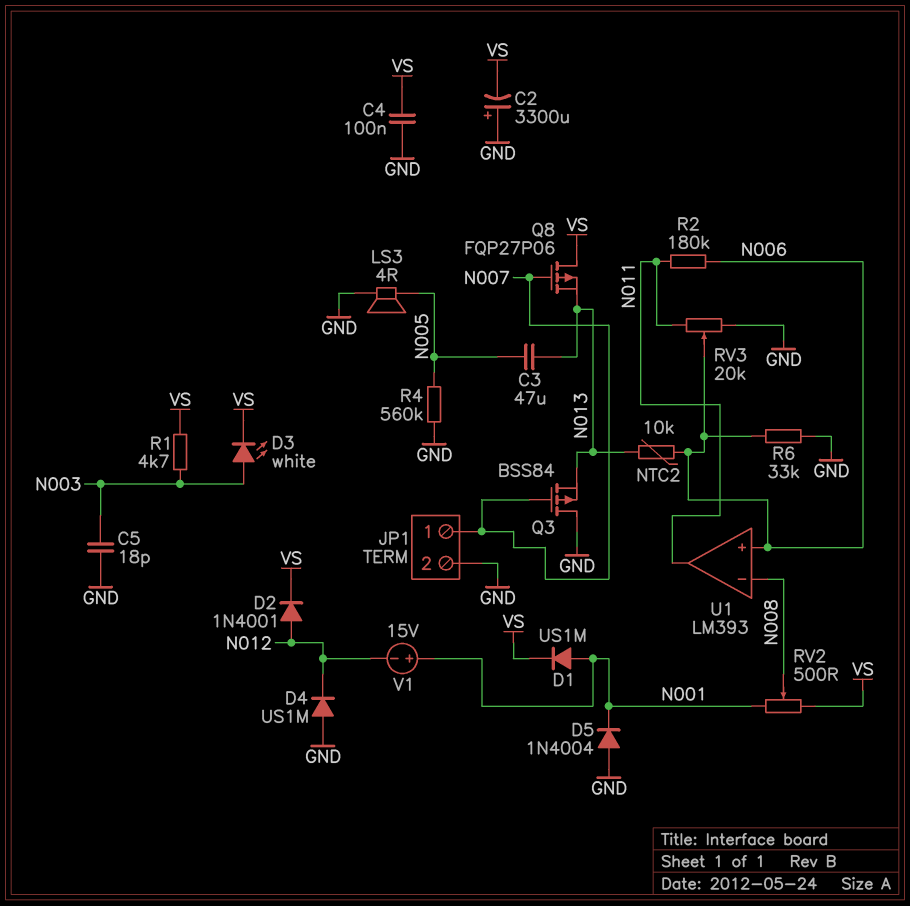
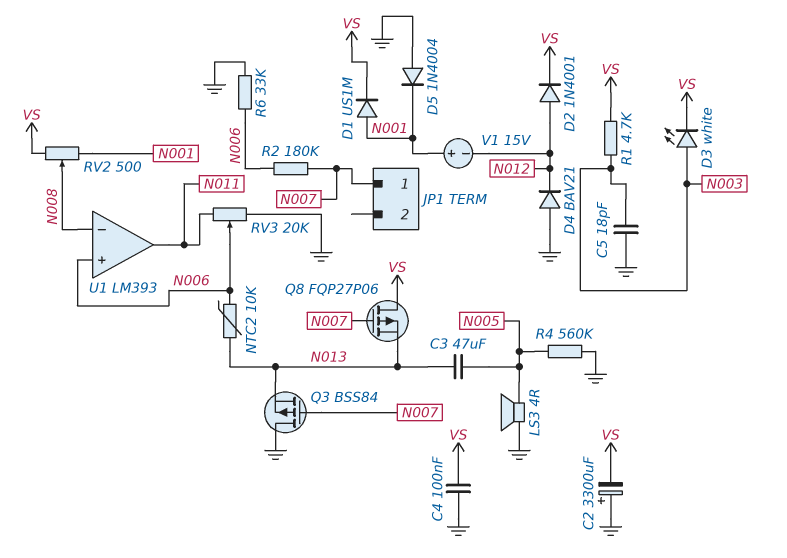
D4: diode US1M (A GND, K N012) -> diode BAV21 (A GND, K N012)
JP1 pin 2: GND -> none
R2: 180k (N006, N011) -> 180k (N006, N007)

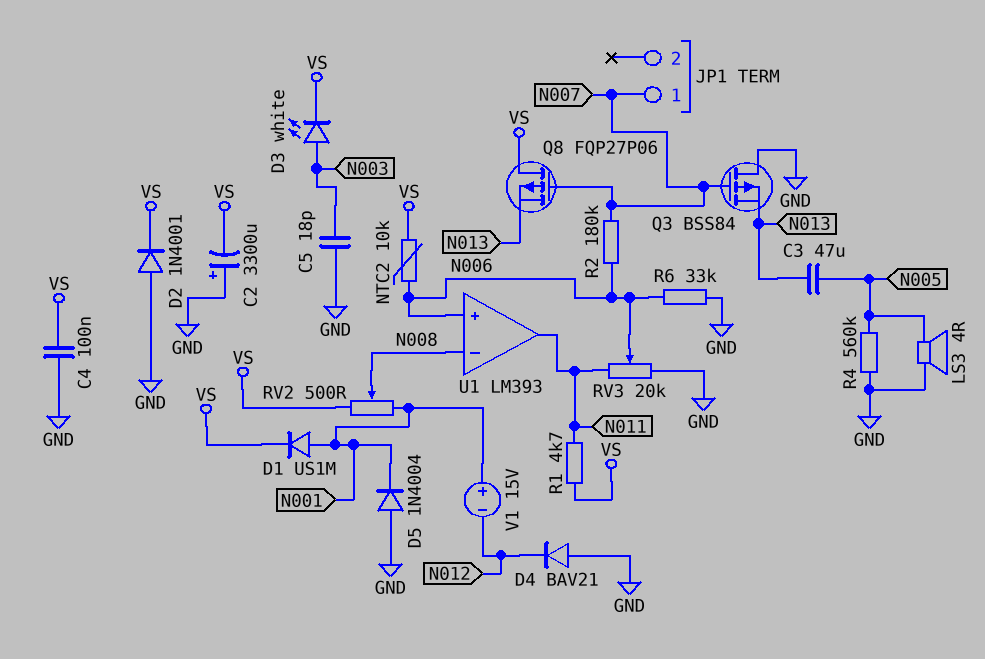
D2: diode 1N4001 (A N012, K VS) -> diode 1N4001 (A GND, K VS)
NTC2: 10k (N006, N013) -> 10k (N006, VS)
R1: 4.7k (N003, VS) -> 4.7k (N011, VS)

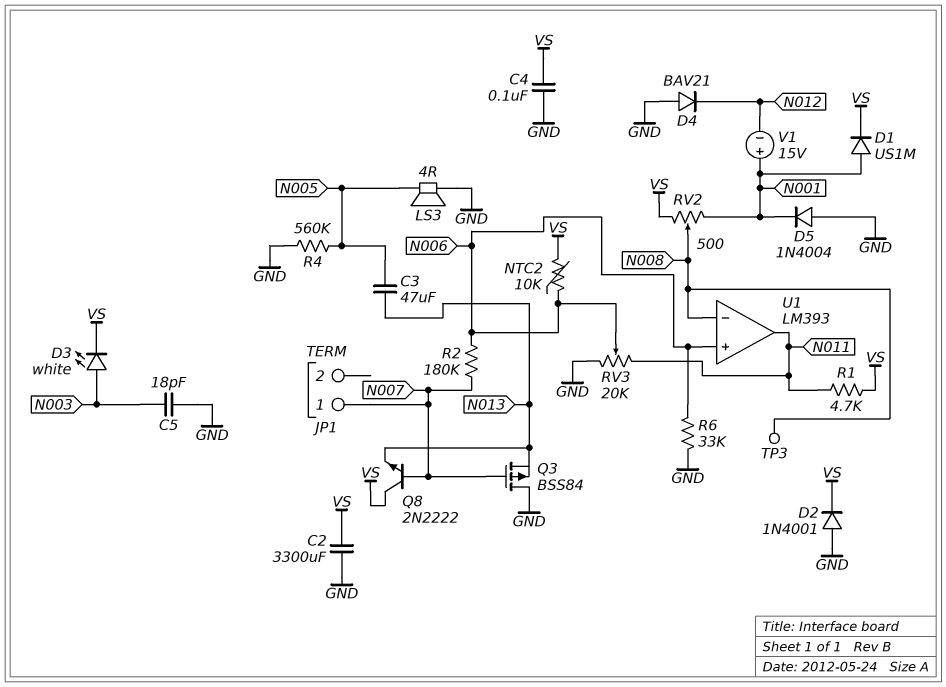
C2: 3300uF (plus GND, minus VS) -> 3300uF (GND, VS)
Q8: PMOS FQP27P06 (G N007, D VS, S N013) -> NPN 2N2222 (B N007, C VS, E N013)
TP3: none -> test point (N008)

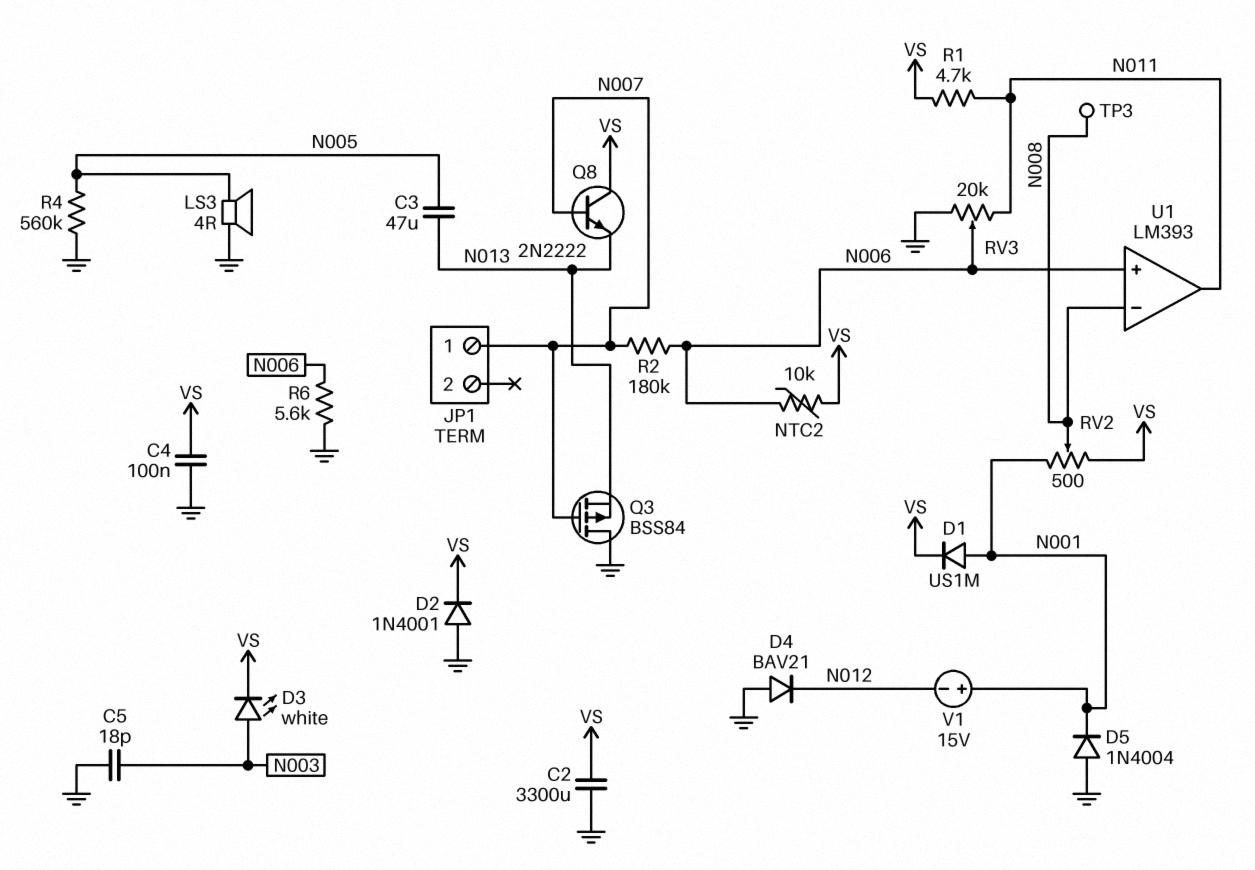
R6: 33k (GND, N006) -> 5.6k (GND, N006)

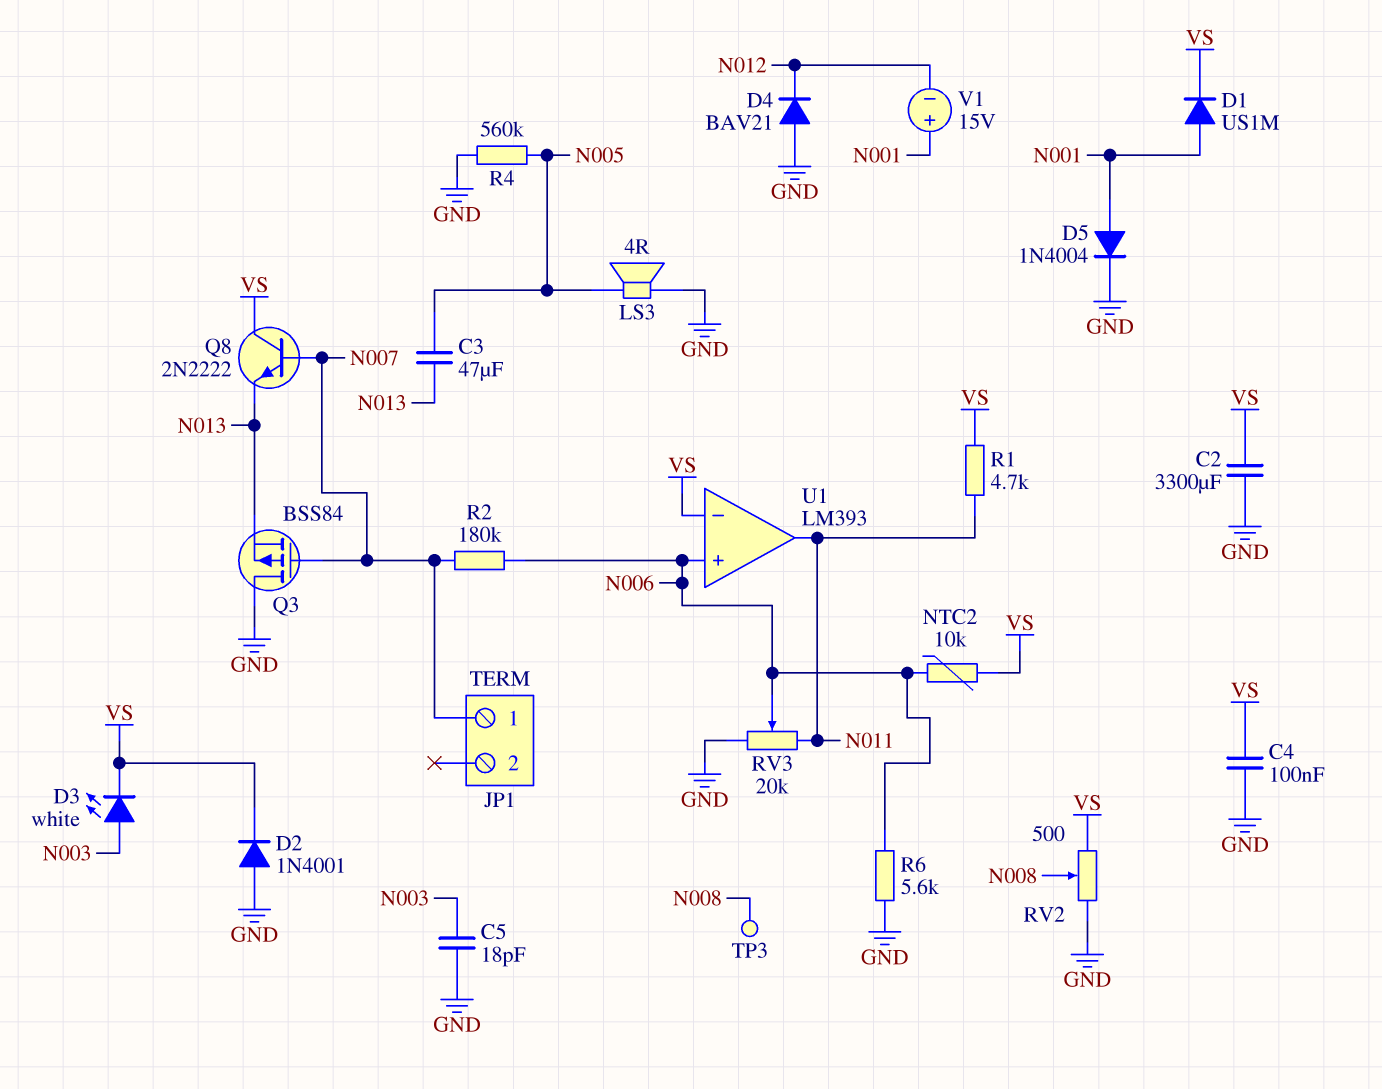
D5: diode 1N4004 (A GND, K N001) -> diode 1N4004 (A N001, K GND)
RV2: 500 (N001, VS, wiper N008) -> 500 (GND, VS, wiper N008)
U1 pin in-: N008 -> VS

